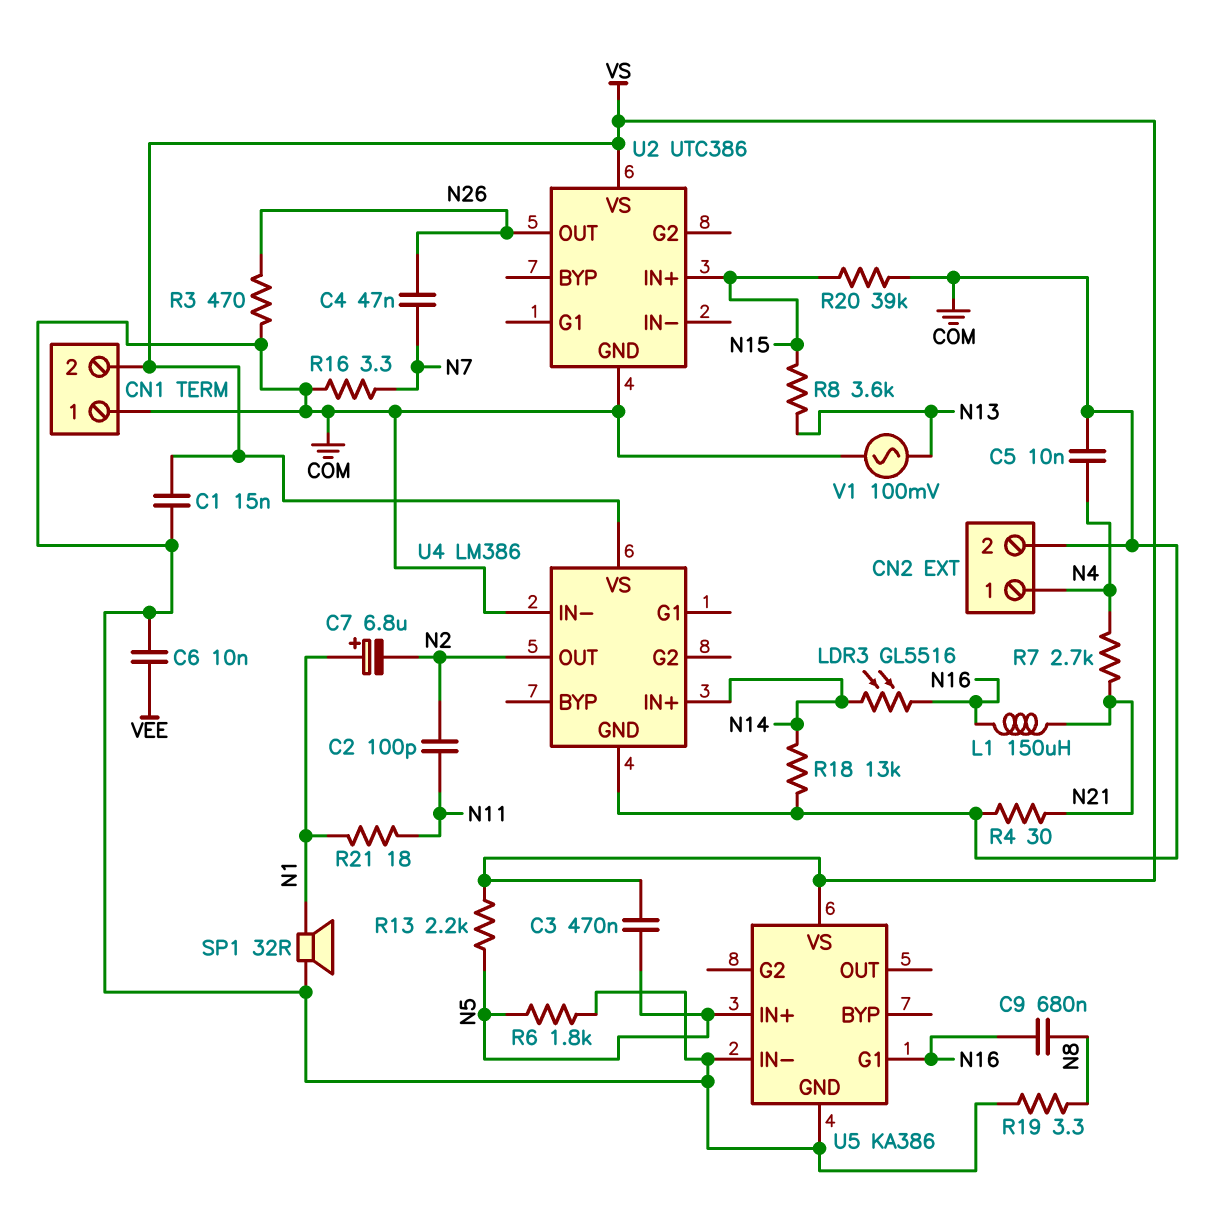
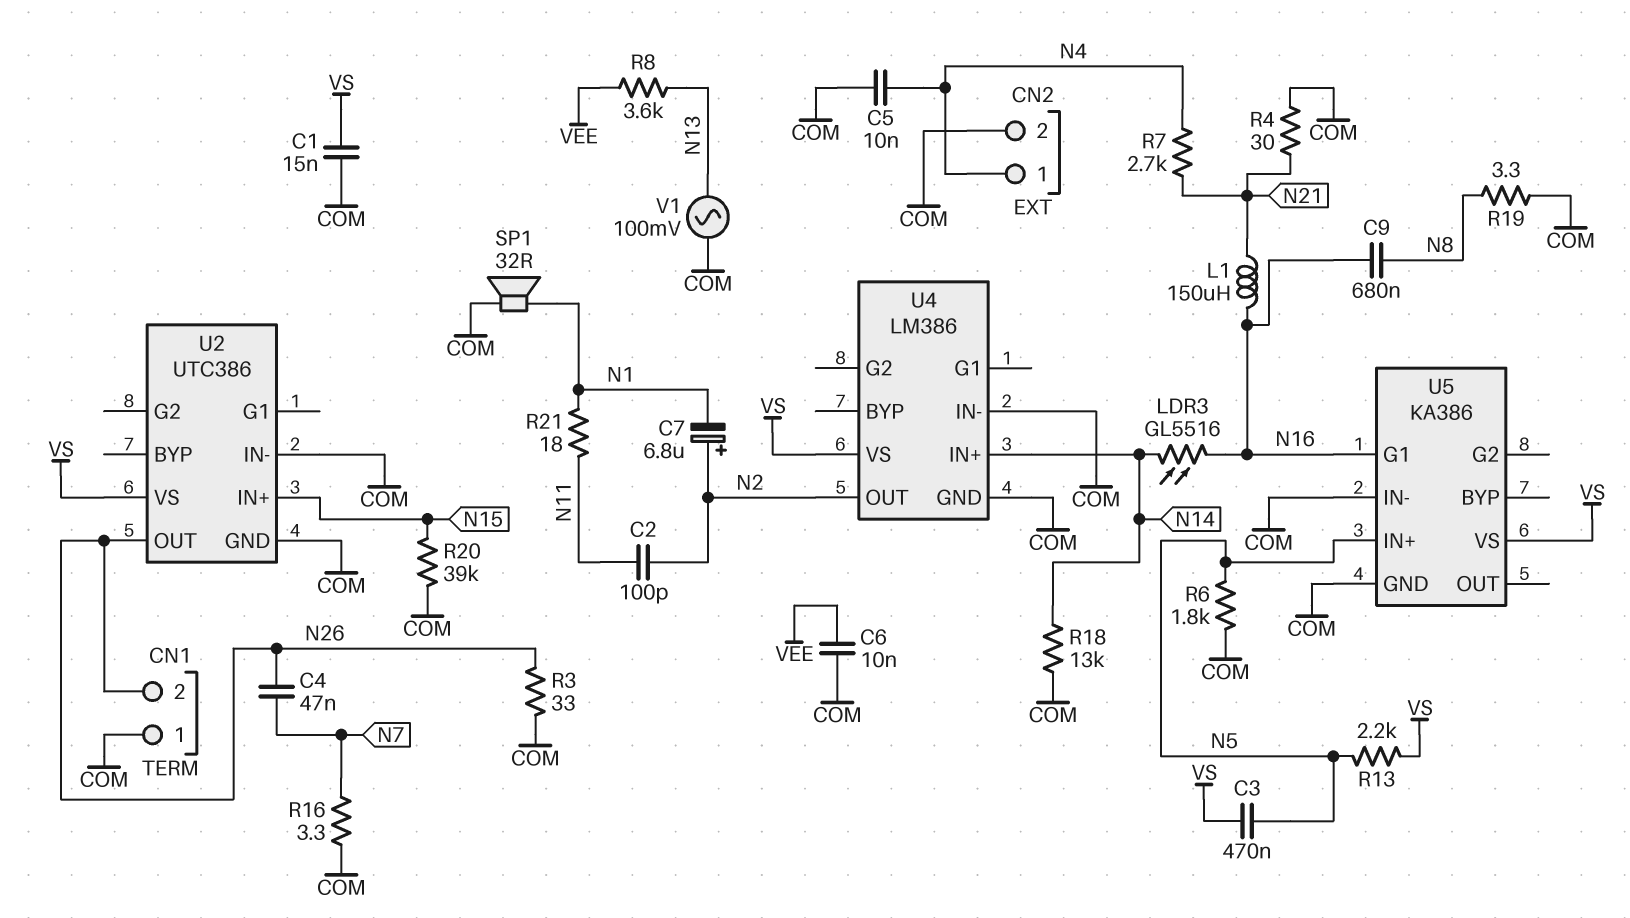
C7: 6.8uF (plus N1, minus N2) -> 6.8uF (plus N2, minus N1)
CN1 pin 2: VS -> N26
R3: 470 (COM, N26) -> 33 (COM, N26)
R8: 3.6k (N13, N15) -> 3.6k (N13, VEE)
U2 pin IN-: none -> COM

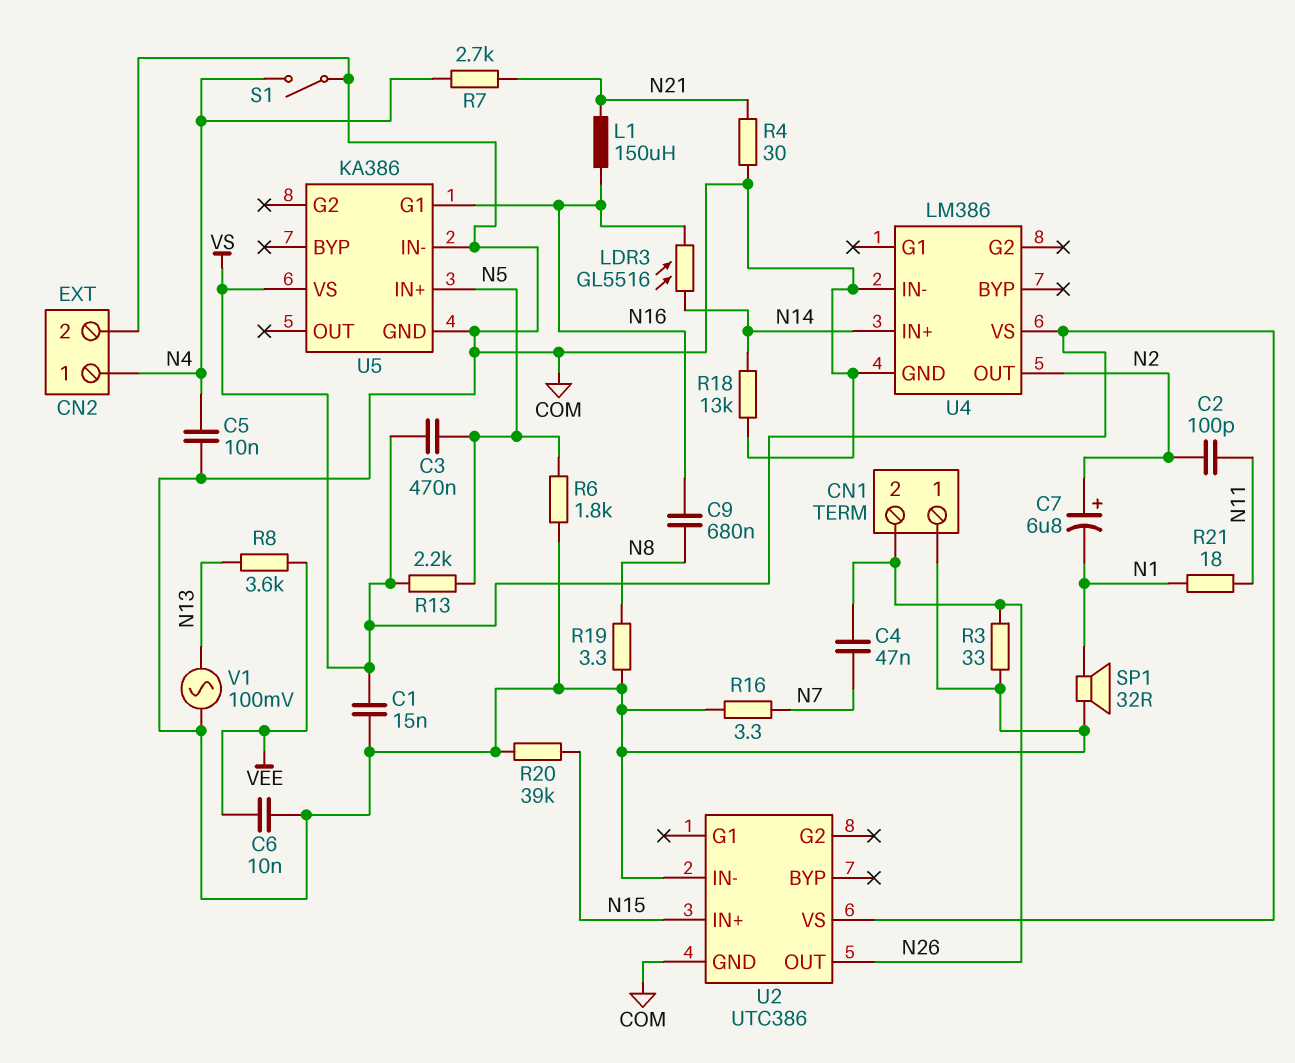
S1: none -> switch (COM, N4)

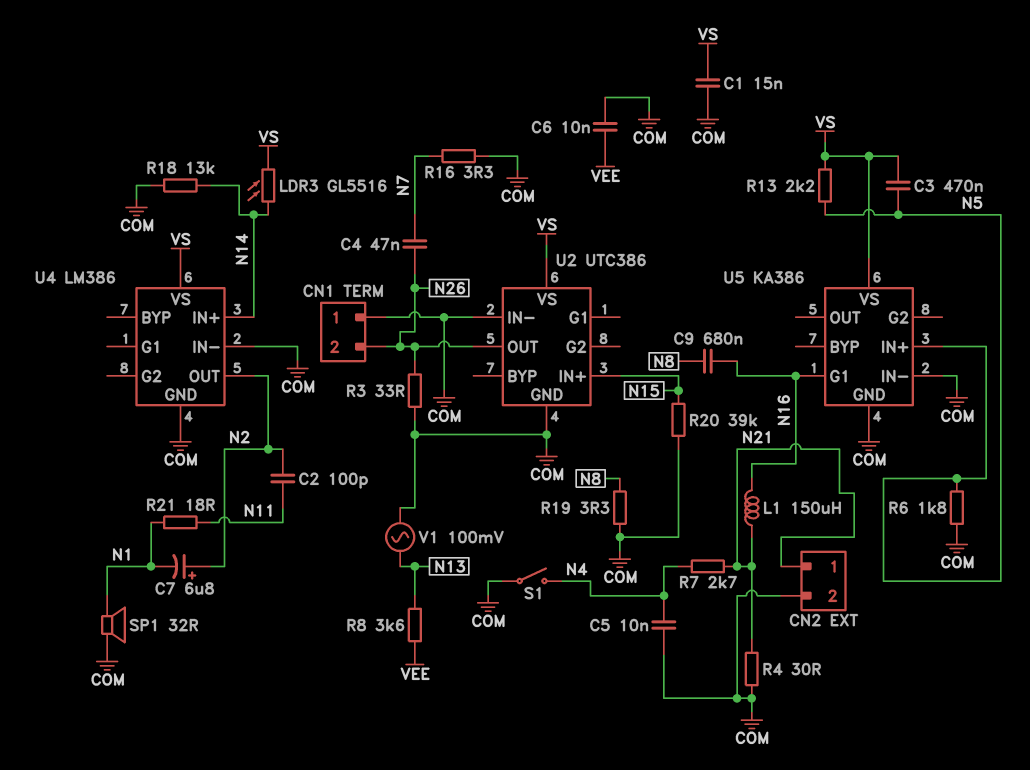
CN2 pin 1: N4 -> N21
LDR3: GL5516 (N14, N16) -> GL5516 (N14, VS)

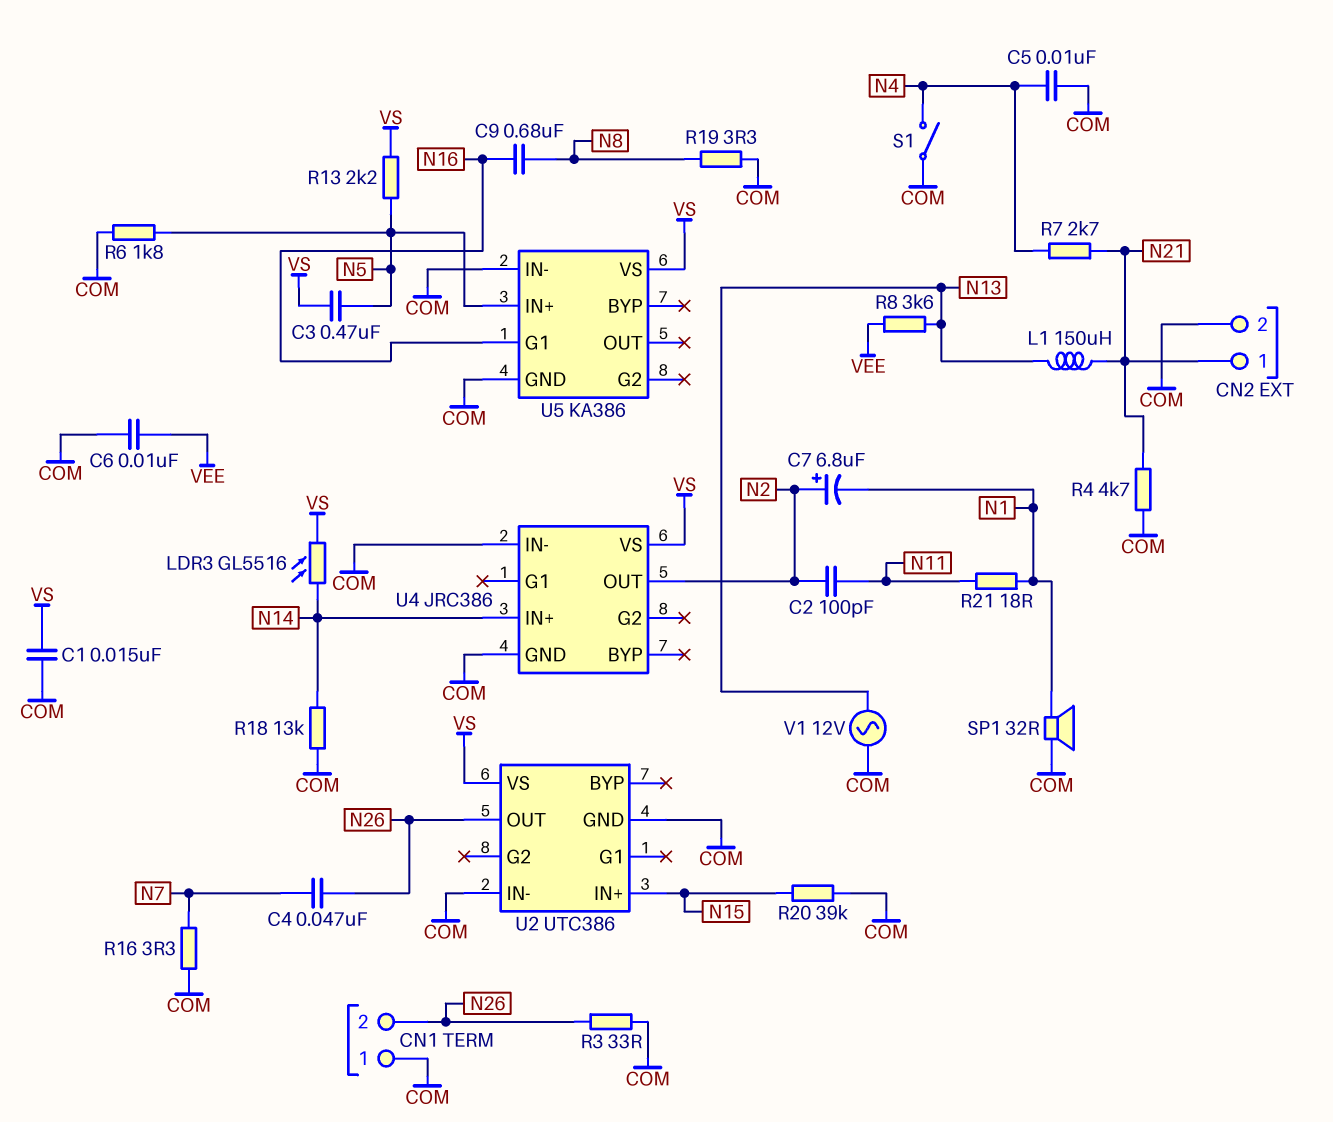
L1: 150uH (N16, N21) -> 150uH (N13, N21)
R4: 30 (COM, N21) -> 4.7k (COM, N21)
U4: LM386 -> JRC386
V1: AC 100mV (COM, N13) -> AC 12V (COM, N13)

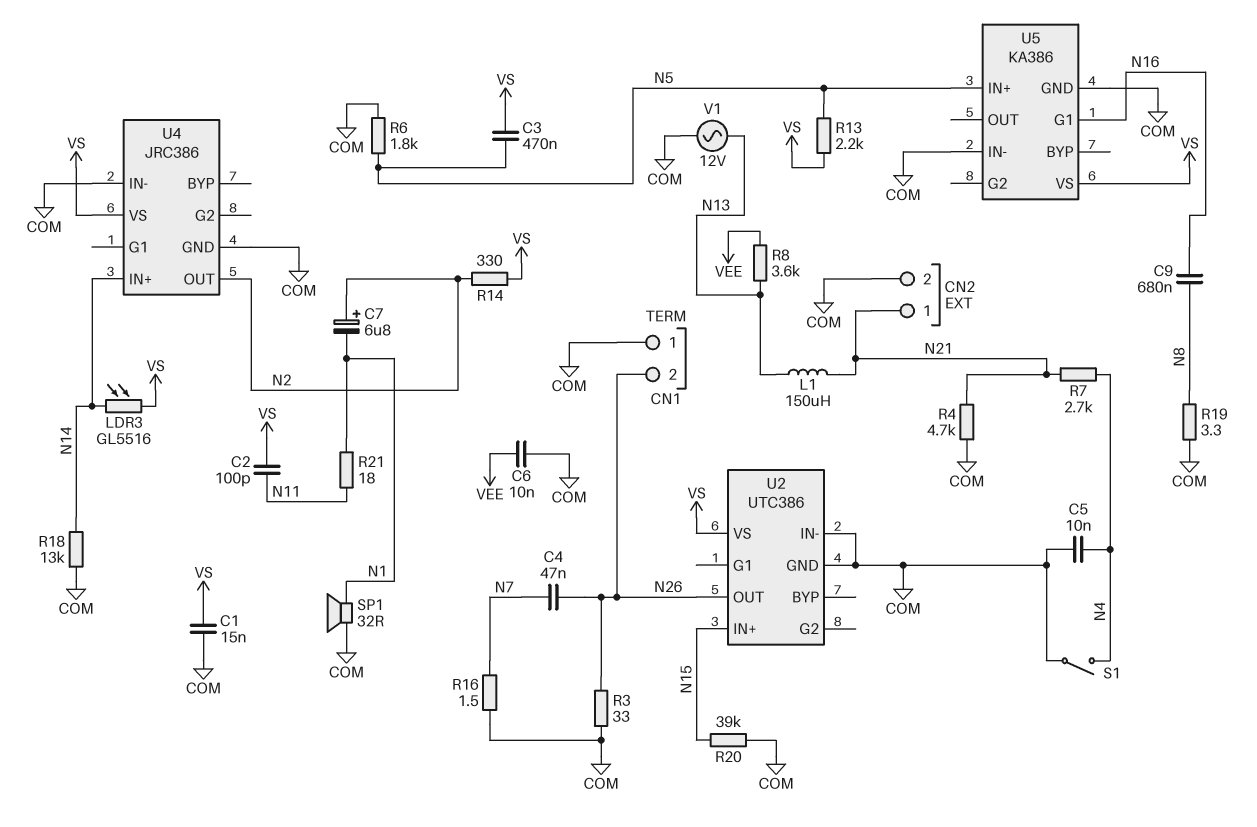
C2: 100pF (N2, N11) -> 100pF (N11, VS)
R14: none -> 330 (N2, VS)
R16: 3.3 (COM, N7) -> 1.5 (COM, N7)

